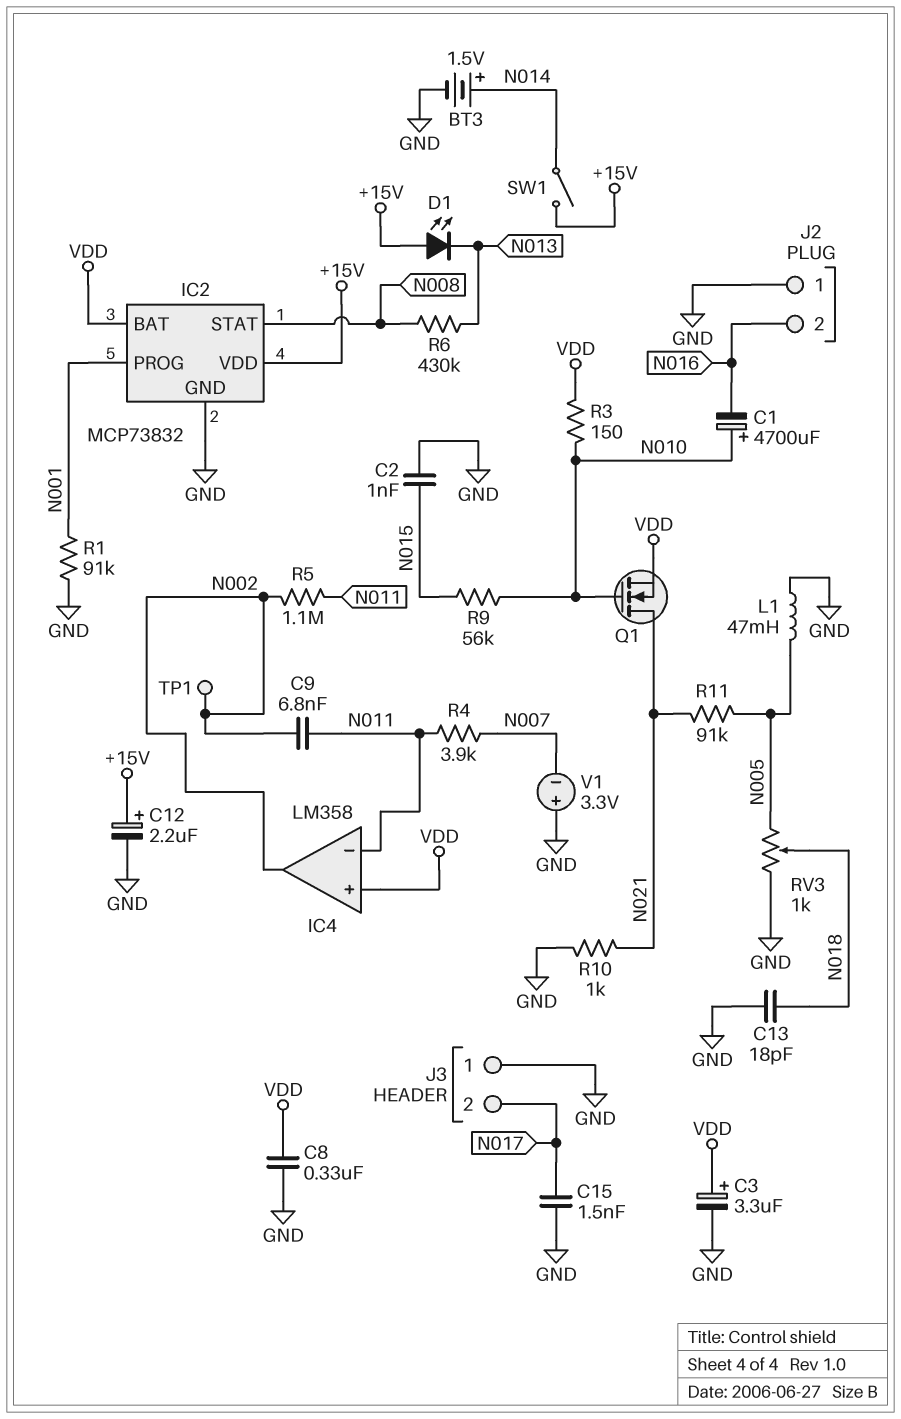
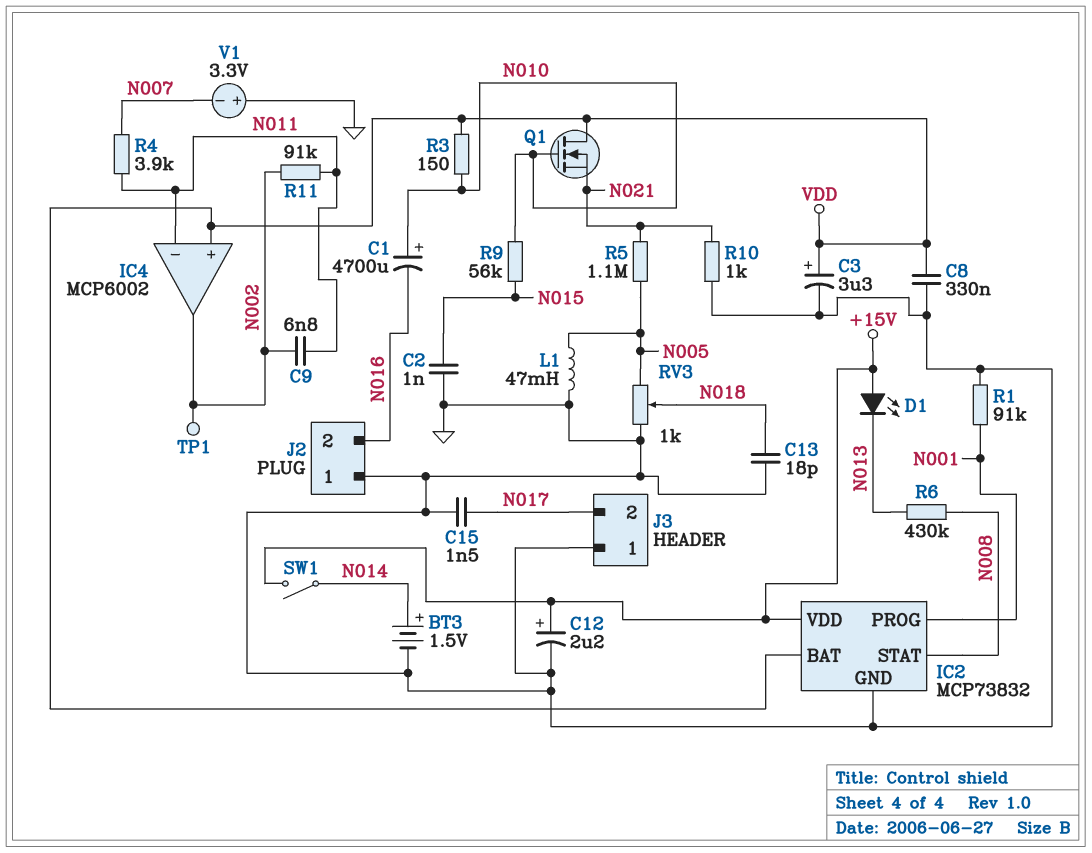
IC4: LM358 -> MCP6002
Q1: NMOS (G N010, D N021, S VDD) -> NMOS (G N010, D VDD, S N021)
R5: 1.1M (N002, N011) -> 1.1M (N005, N021)
R11: 91k (N005, N021) -> 91k (N002, N011)

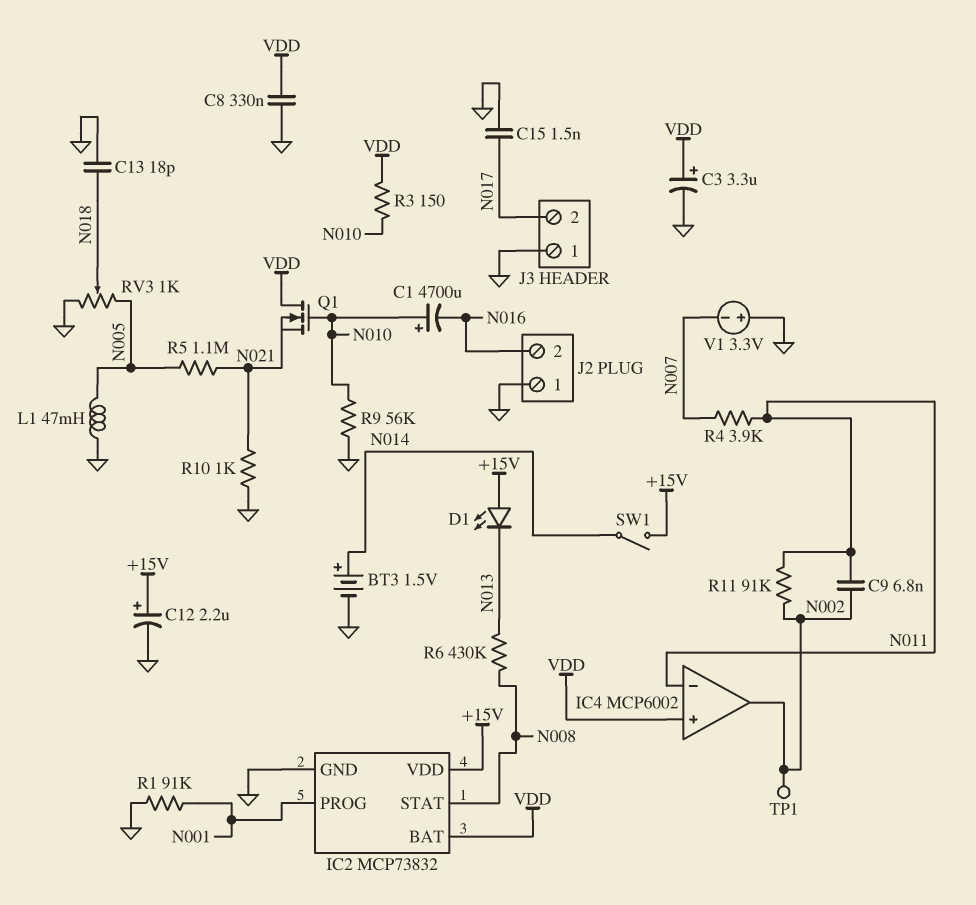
C2: 1nF (GND, N015) -> none
R9: 56k (N010, N015) -> 56k (GND, N010)

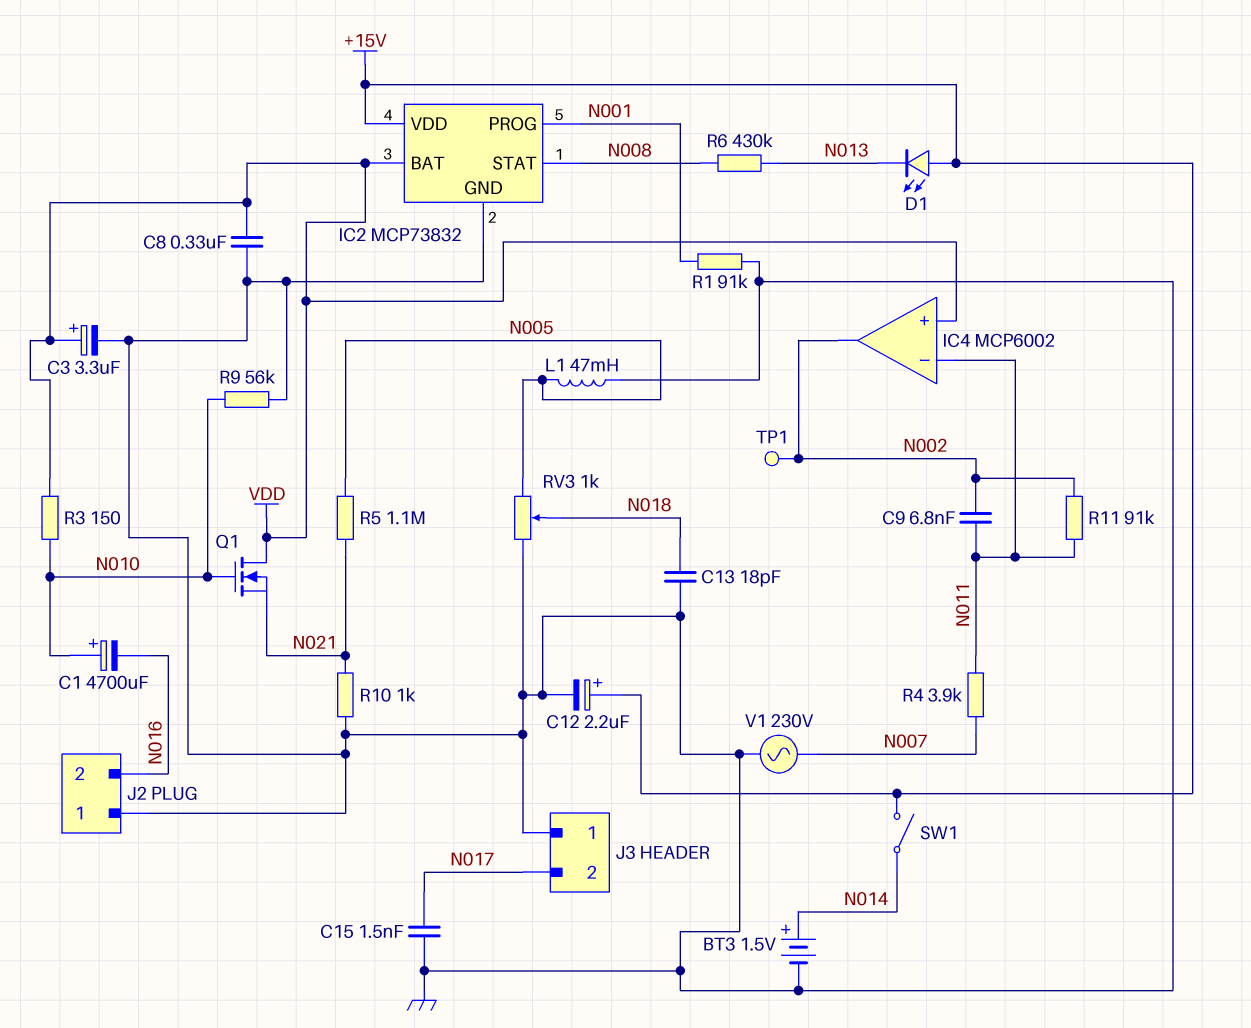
V1: 3.3V (plus GND, minus N007) -> AC 230V (GND, N007)

